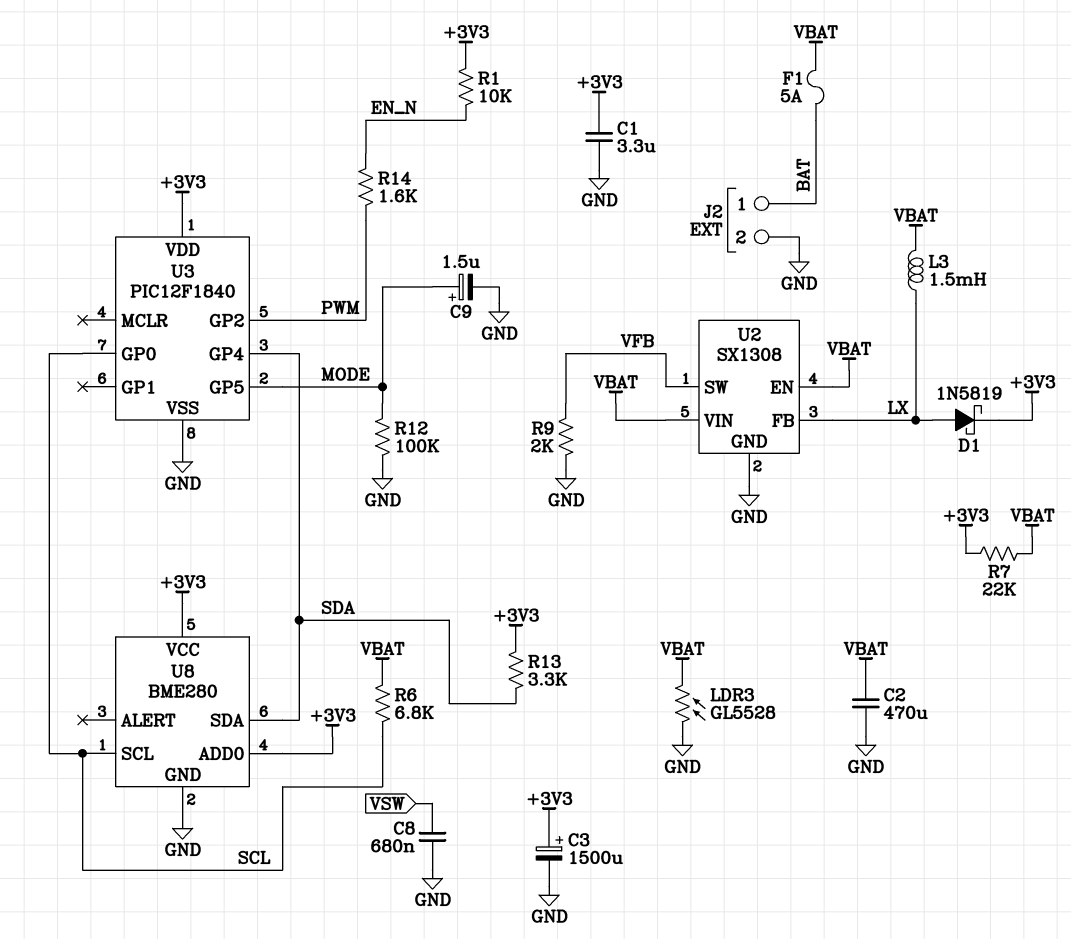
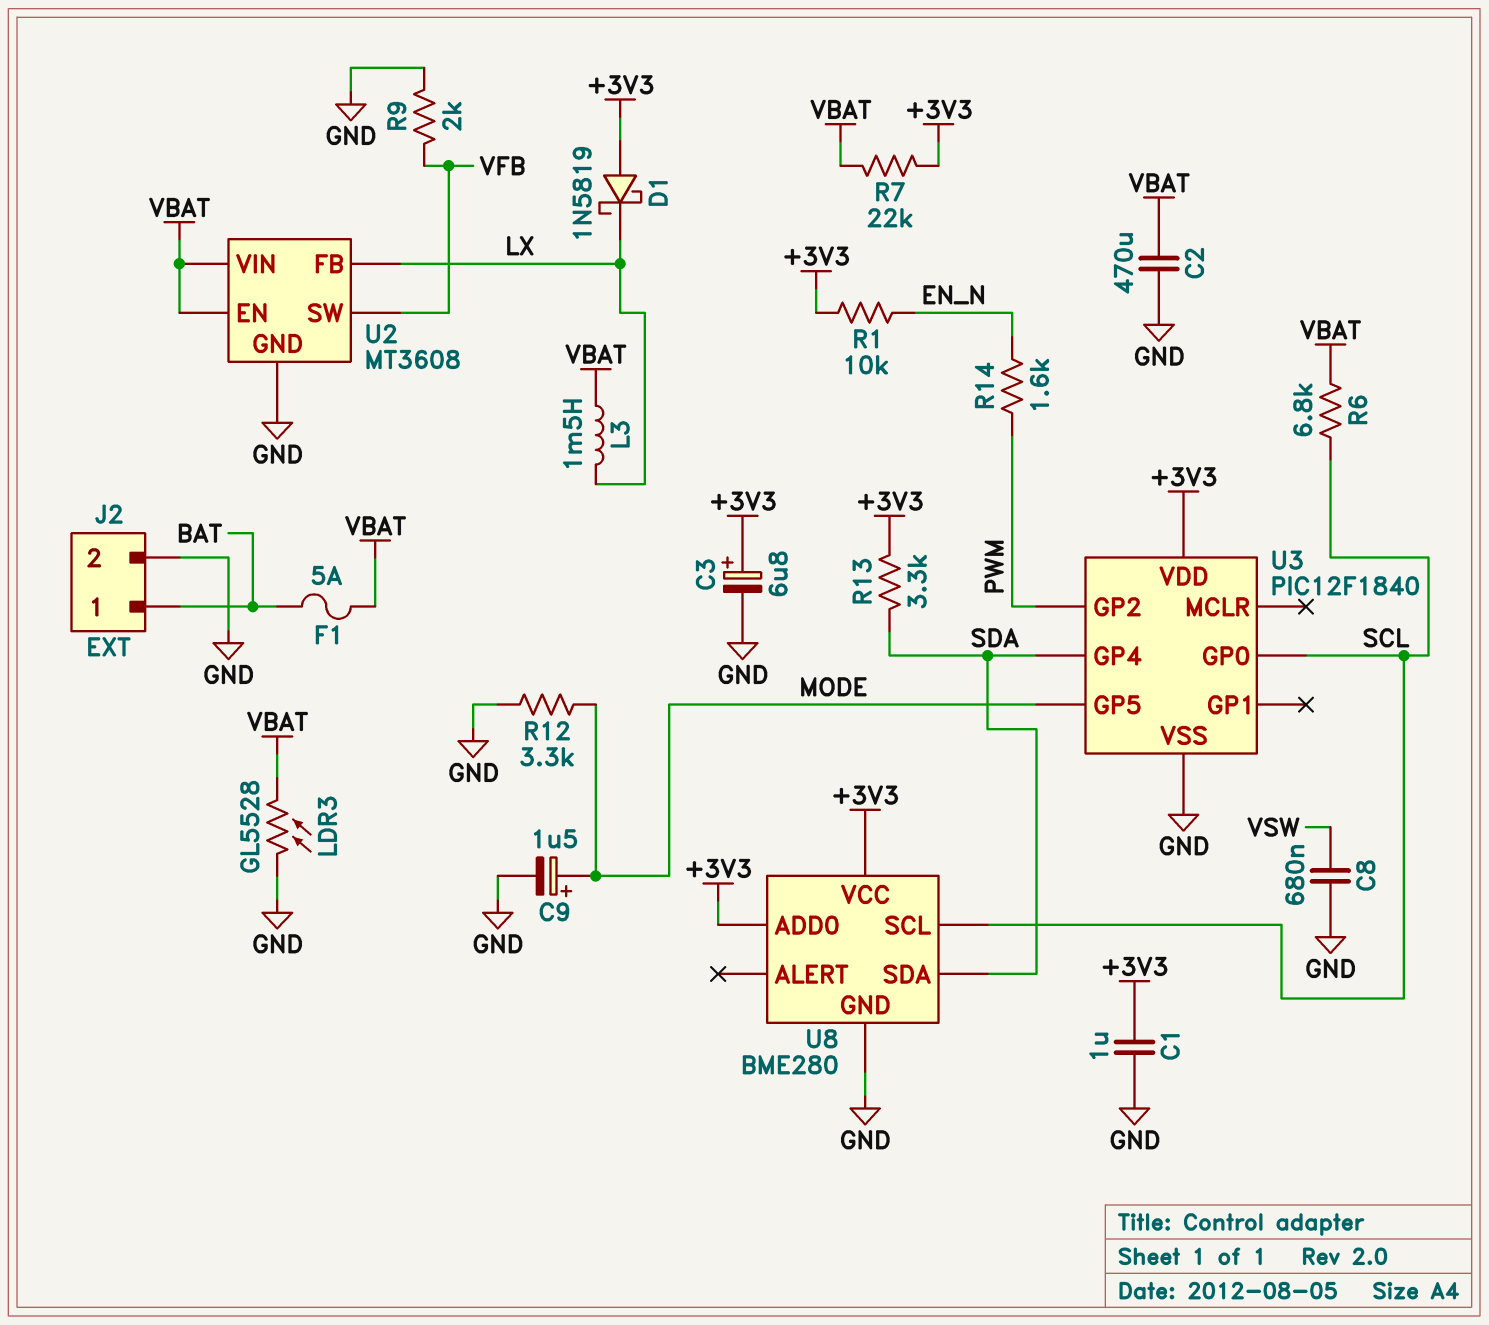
C1: 3.3uF (+3V3, GND) -> 1uF (+3V3, GND)
C3: 1500uF (plus +3V3, minus GND) -> 6.8uF (plus +3V3, minus GND)
D1: schottky 1N5819 (A LX, K +3V3) -> schottky 1N5819 (A +3V3, K LX)
R12: 100k (GND, MODE) -> 3.3k (GND, MODE)
U2: SX1308 -> MT3608

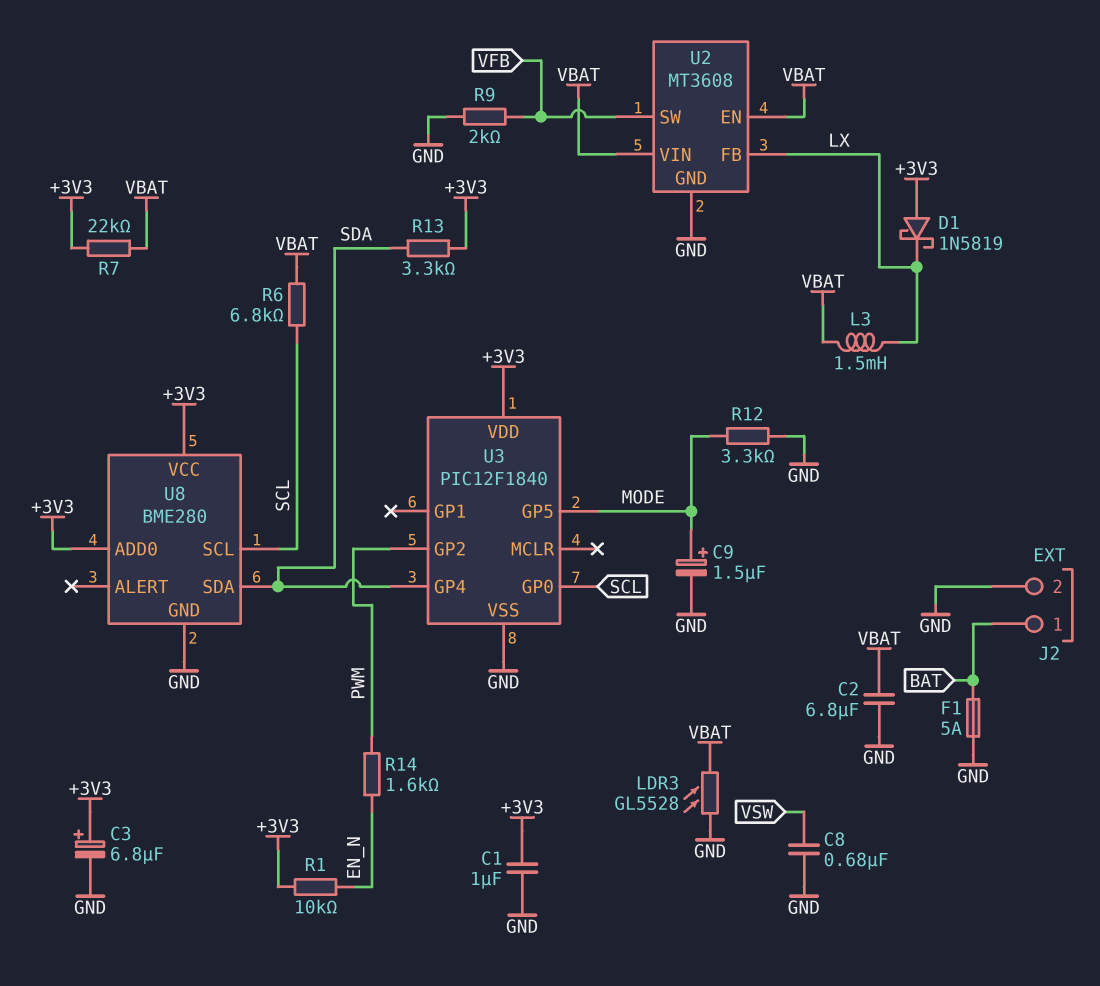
C2: 470uF (GND, VBAT) -> 6.8uF (GND, VBAT)
F1: 5A (BAT, VBAT) -> 5A (BAT, GND)

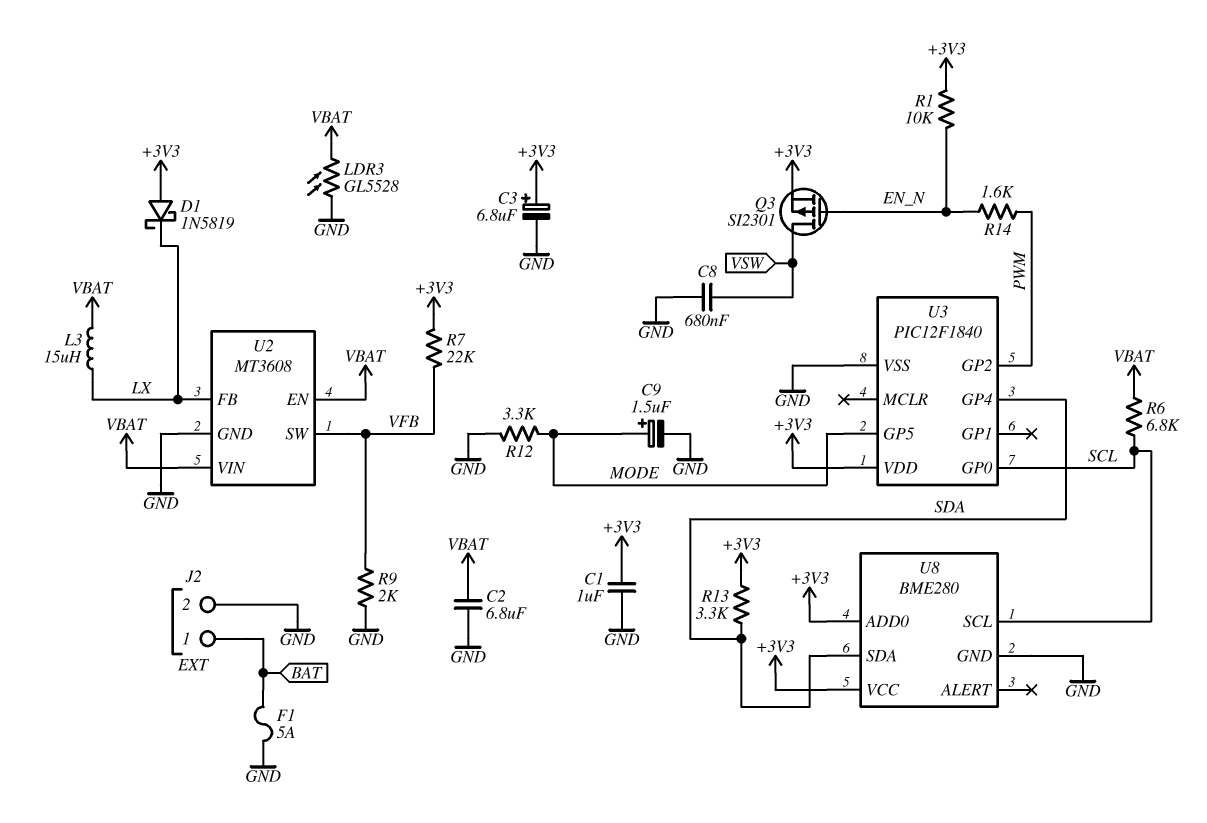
L3: 1.5mH (LX, VBAT) -> 15uH (LX, VBAT)
Q3: none -> PMOS SI2301 (G EN_N, D VSW, S +3V3)
R7: 22k (+3V3, VBAT) -> 22k (+3V3, VFB)

